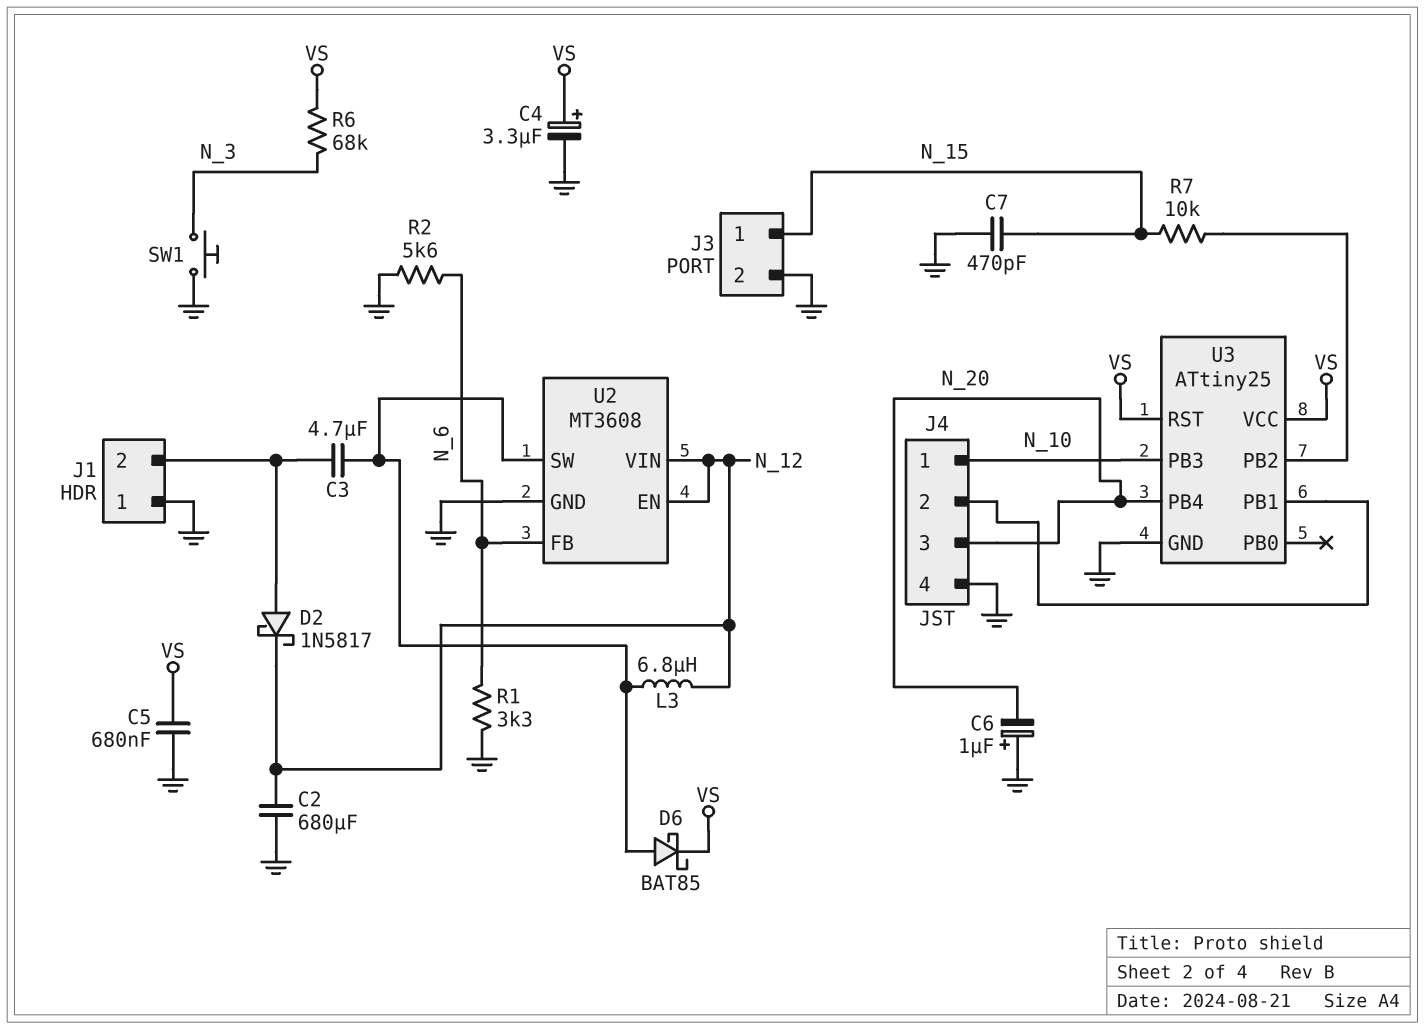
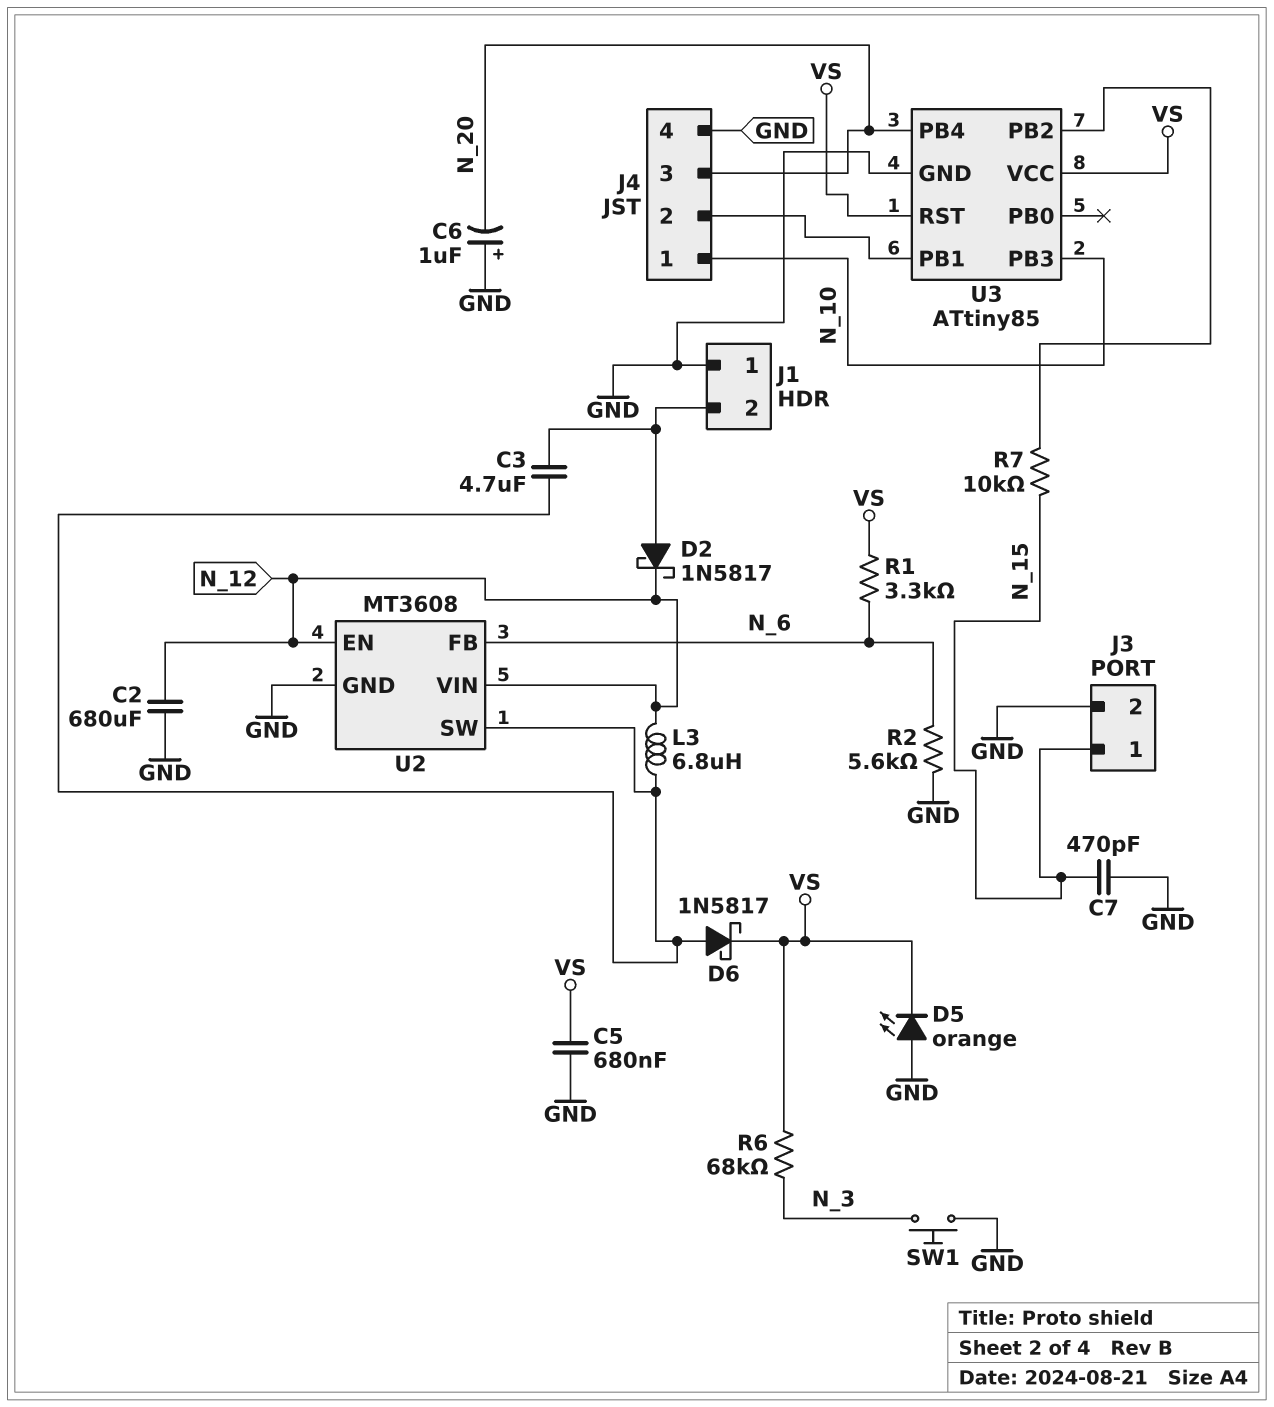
C4: 3.3uF (plus VS, minus GND) -> none
D5: none -> LED orange (A GND, K VS)
D6: schottky BAT85 (A U2/SW, K VS) -> schottky 1N5817 (A U2/SW, K VS)
R1: 3.3k (GND, N_6) -> 3.3k (N_6, VS)
U3: ATtiny25 -> ATtiny85

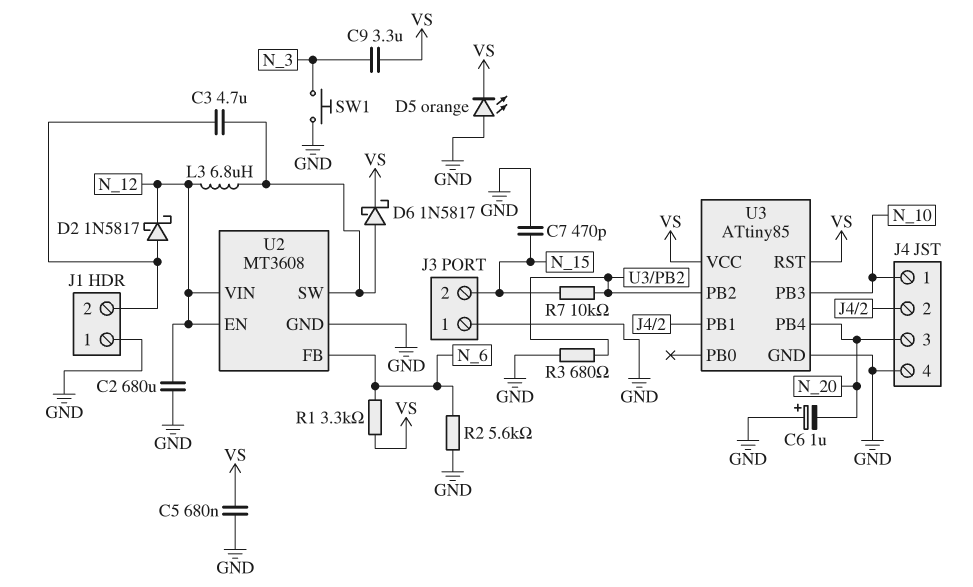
C9: none -> 3.3uF (N_3, VS)
J3 pin 1: N_15 -> GND
J3 pin 2: GND -> N_15
R3: none -> 680 (GND, U3/PB2)
R6: 68k (N_3, VS) -> none

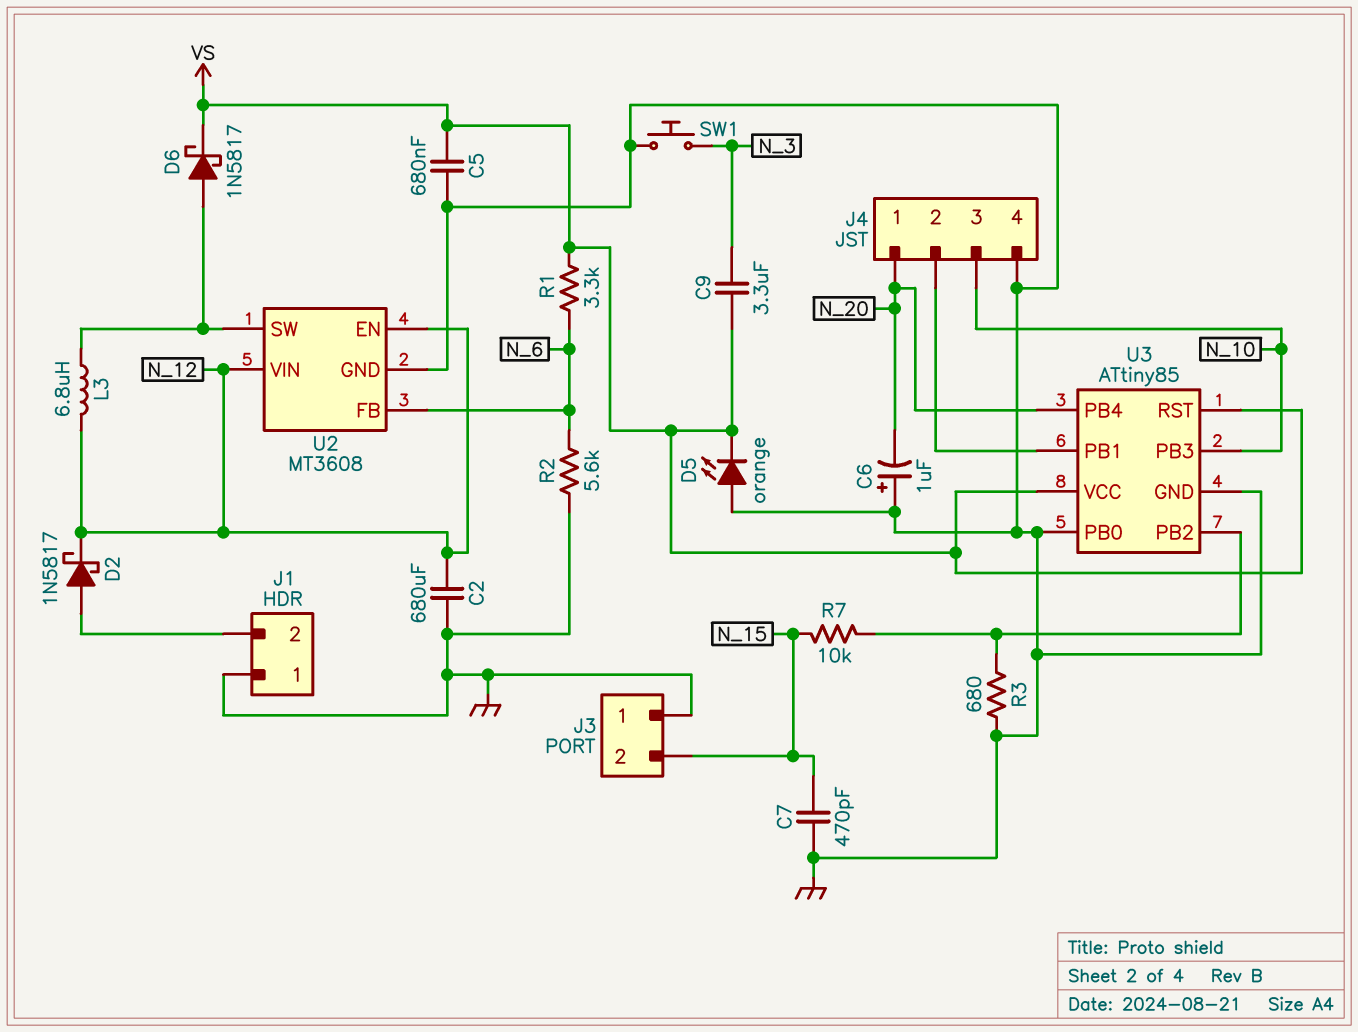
C3: 4.7uF (J1/2, U2/SW) -> none
J4 pin 1: N_10 -> N_20
J4 pin 3: N_20 -> N_10
U3 pin PB0: none -> GND

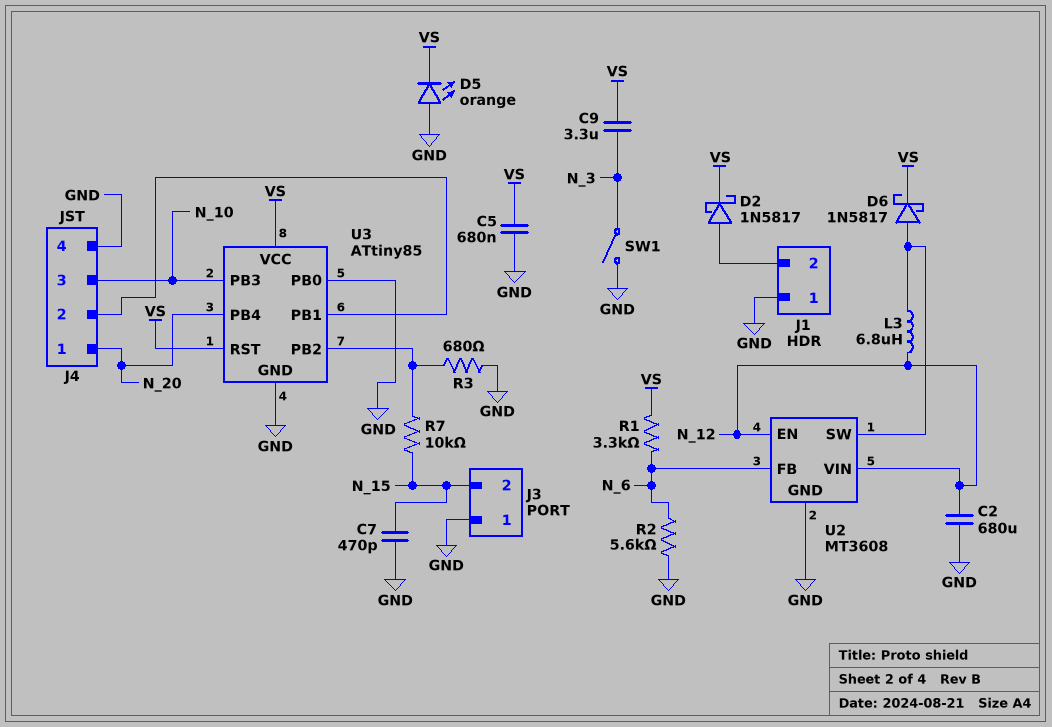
C6: 1uF (plus GND, minus N_20) -> none
D2: schottky 1N5817 (A J1/2, K N_12) -> schottky 1N5817 (A J1/2, K VS)
SW1: button (GND, N_3) -> switch (GND, N_3)

